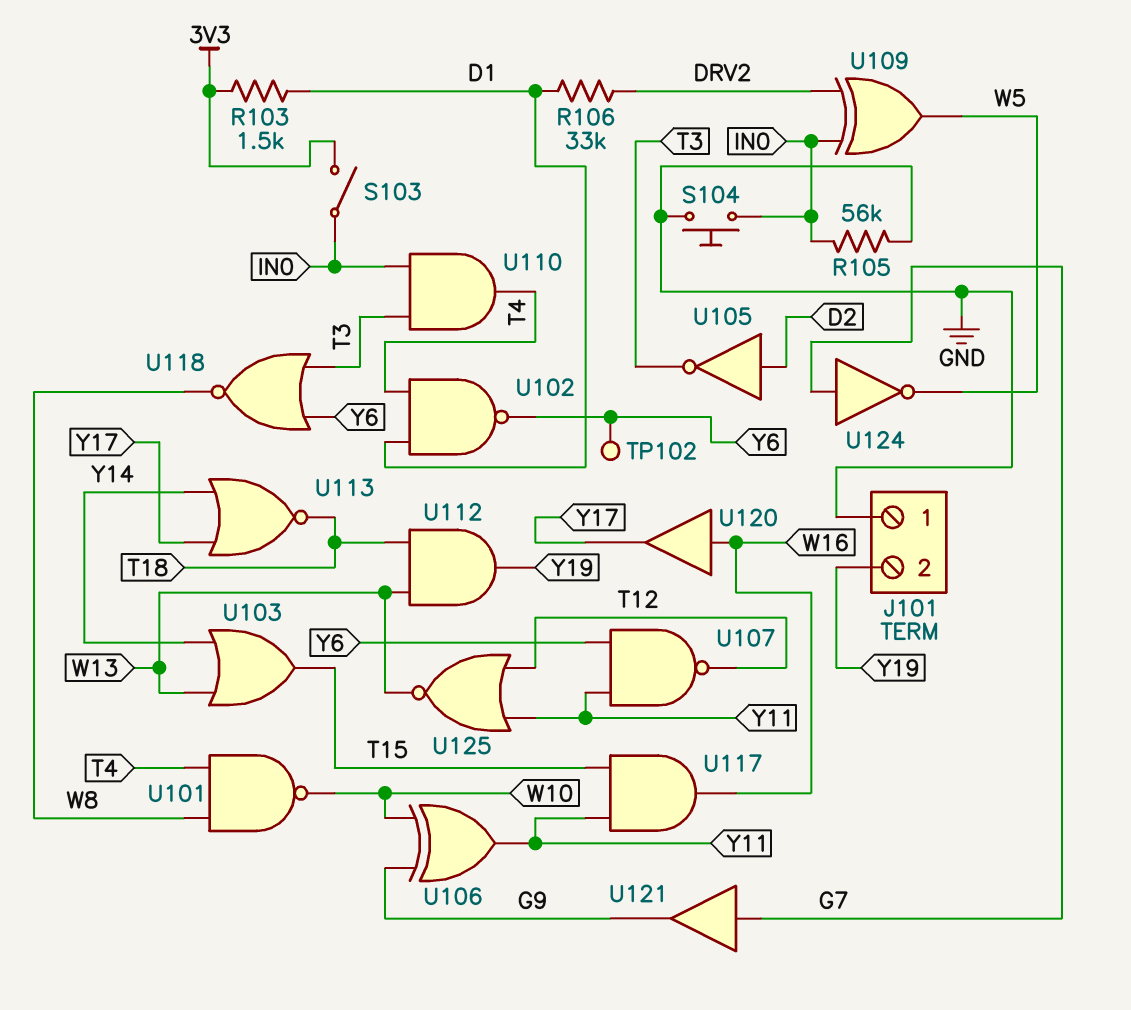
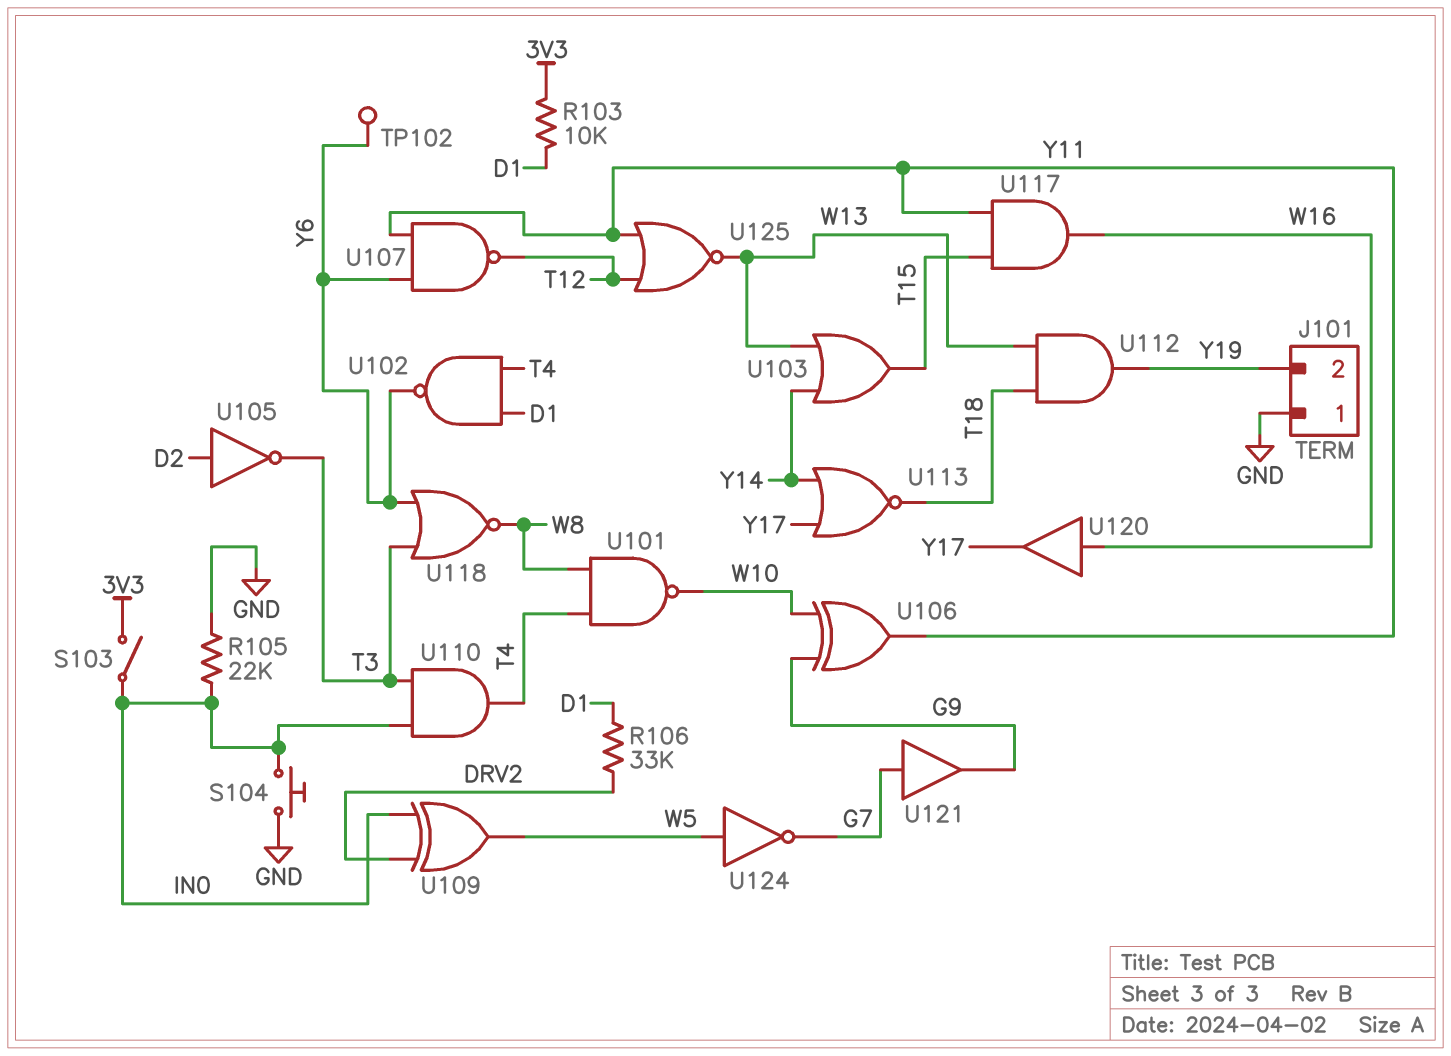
R103: 1.5k (3V3, D1) -> 10k (3V3, D1)
R105: 56k (GND, IN0) -> 22k (GND, IN0)
U124: NOT (in G7, out W5) -> NOT (in W5, out G7)

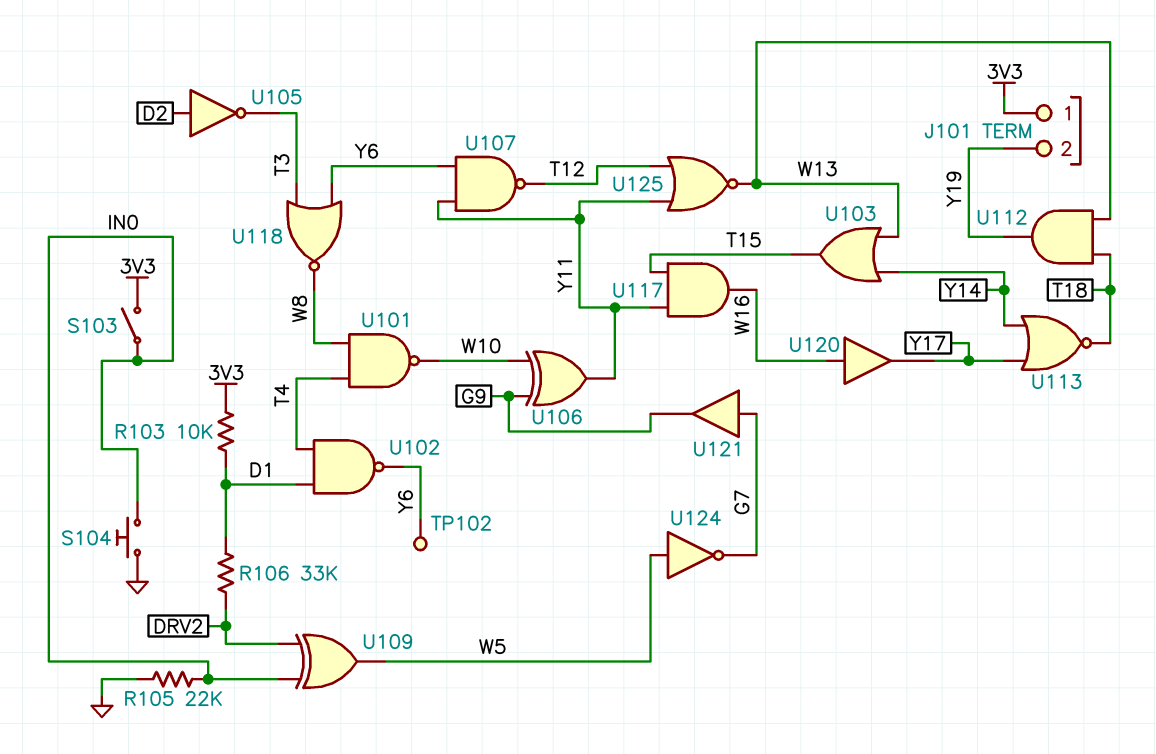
J101 pin 1: GND -> 3V3
U110: AND (in IN0, in T3, out T4) -> none

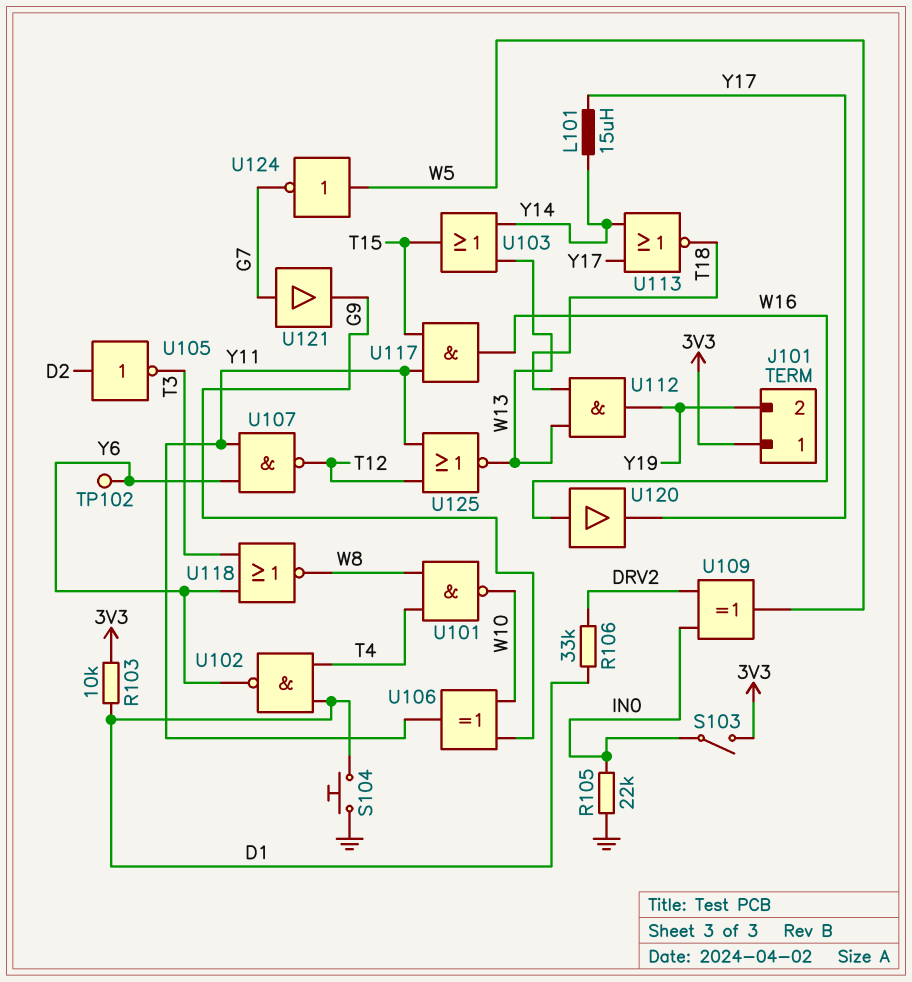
L101: none -> 15uH (Y14, Y17)
S104: button (GND, IN0) -> button (D1, GND)

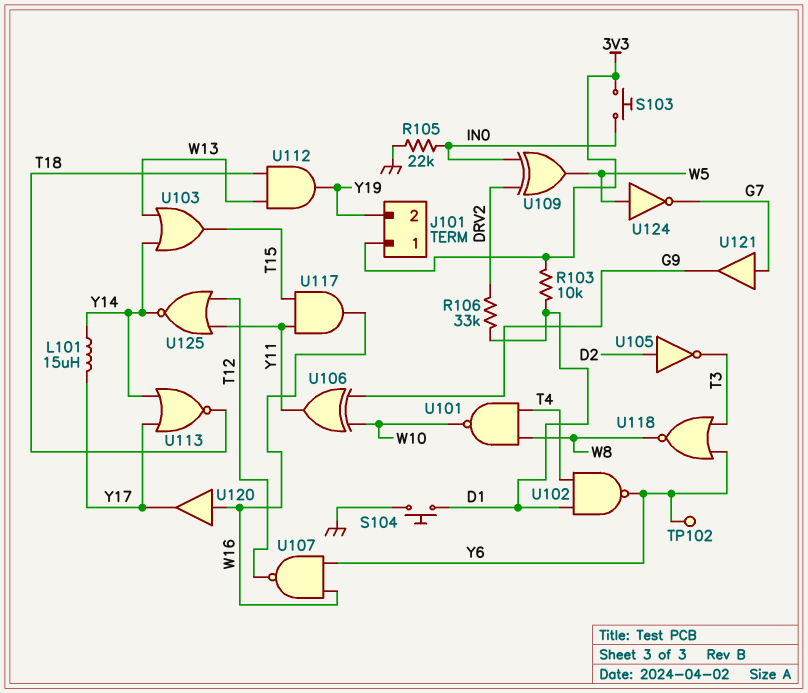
S103: switch (3V3, IN0) -> button (3V3, IN0)
U107: NAND (in Y6, in Y11, out T12) -> NAND (in W16, in Y6, out T12)
U125: NOR (in T12, in Y11, out W13) -> NOR (in T12, in Y11, out Y14)

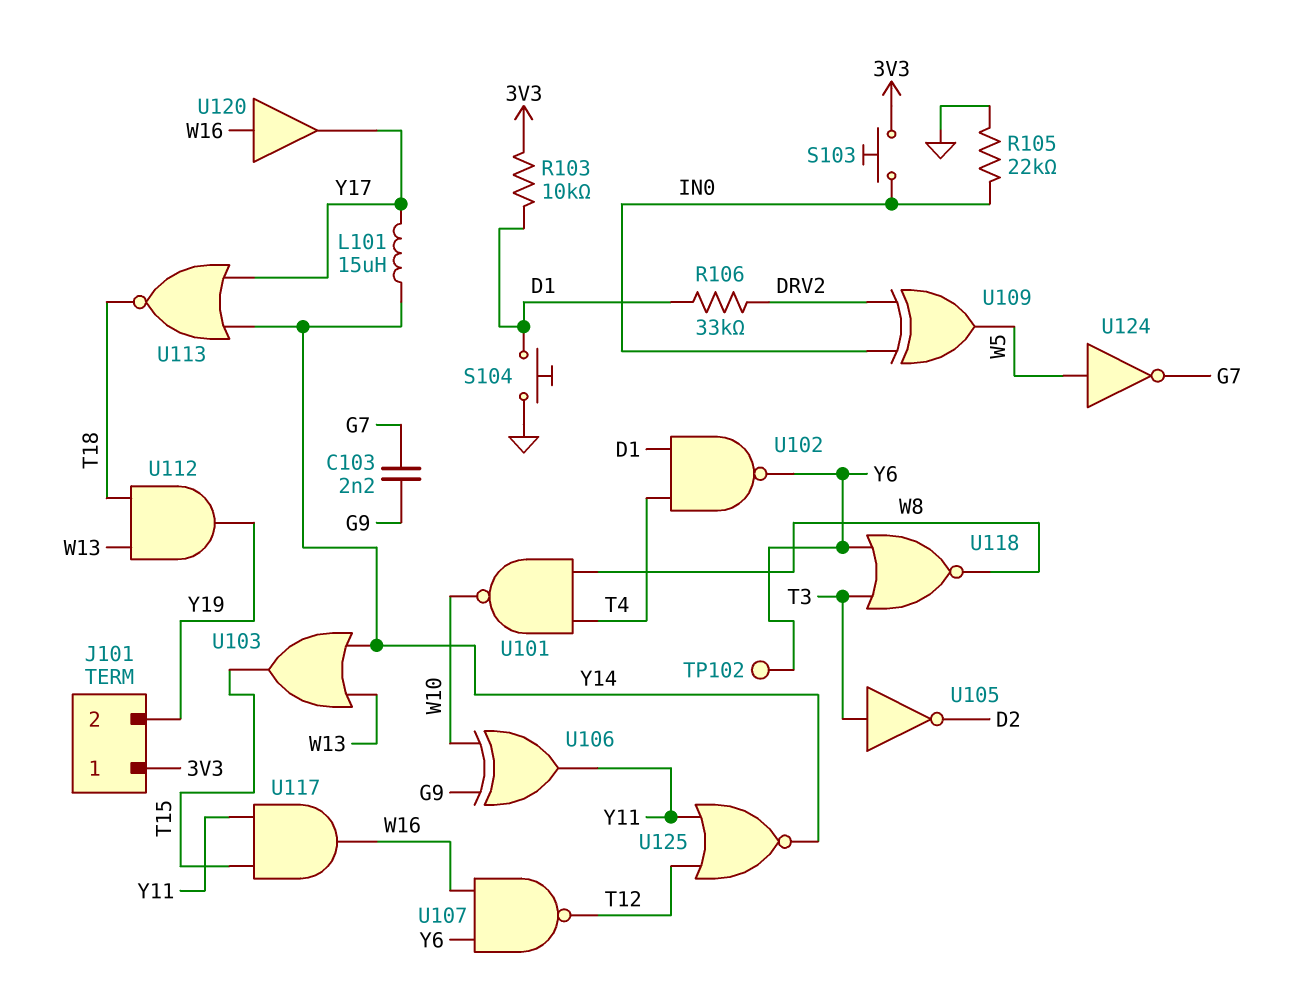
C103: none -> 2.2nF (G7, G9)
U105: NOT (in D2, out T3) -> NOT (in T3, out D2)
U121: buffer (in G7, out G9) -> none

